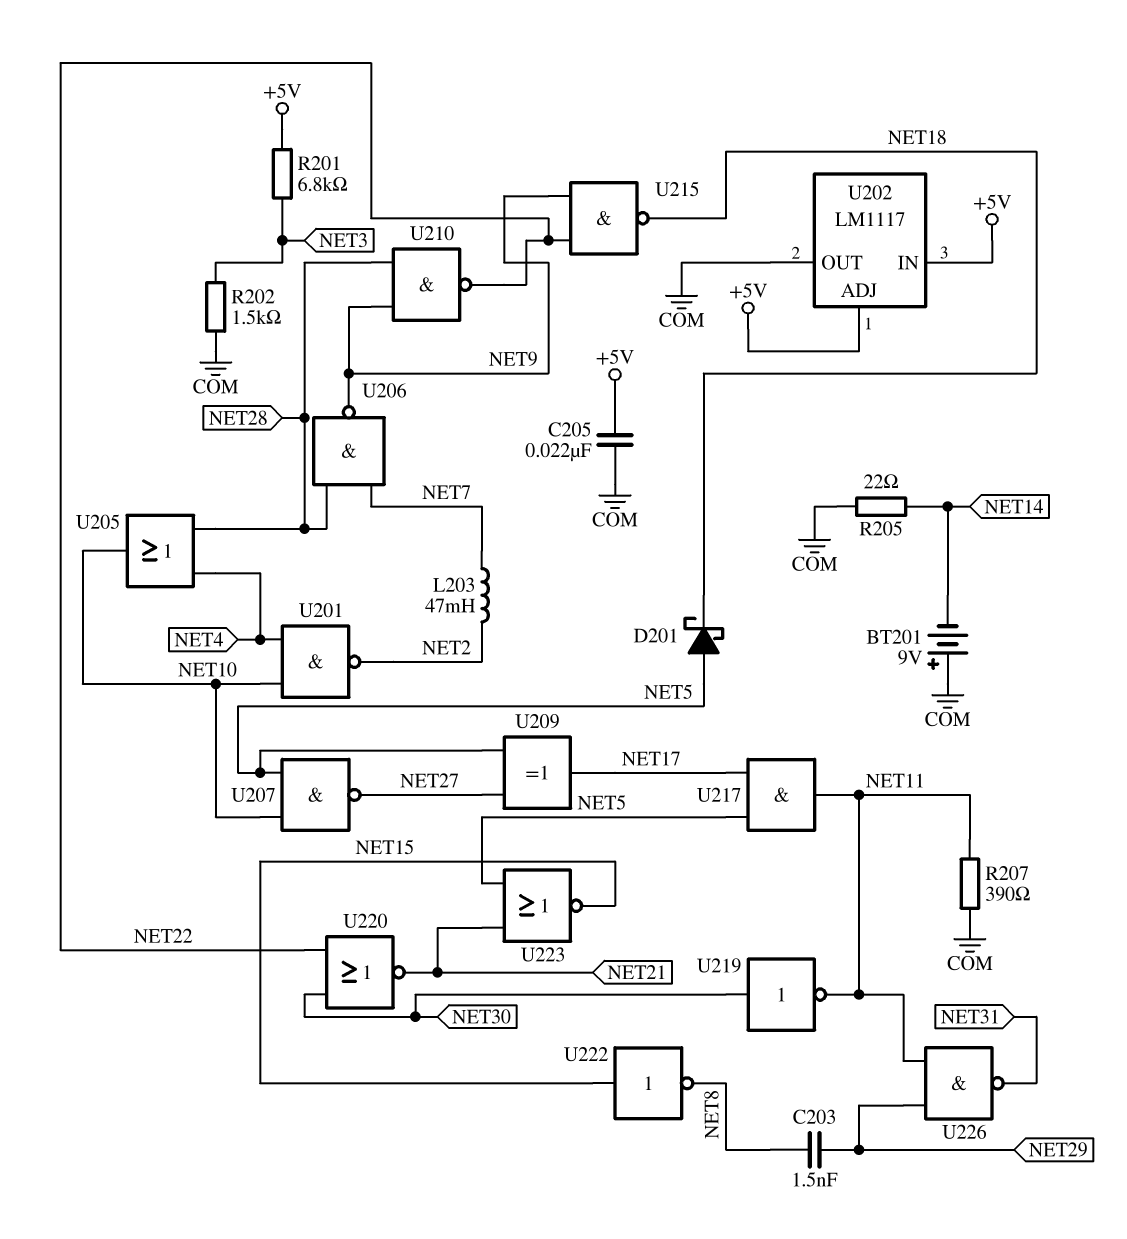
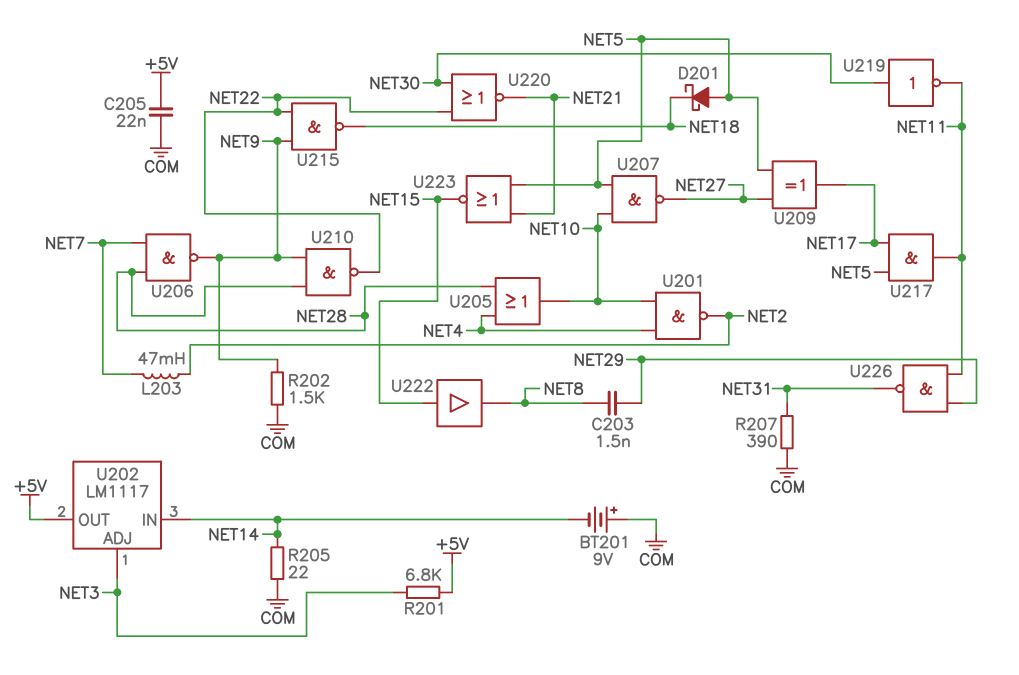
R202: 1.5k (COM, NET3) -> 1.5k (COM, NET9)
R207: 390 (COM, NET11) -> 390 (COM, NET31)
U202 pin ADJ: +5V -> NET3
U202 pin IN: +5V -> NET14
U202 pin OUT: COM -> +5V
U222: NOT (in NET15, out NET8) -> buffer (in NET15, out NET8)

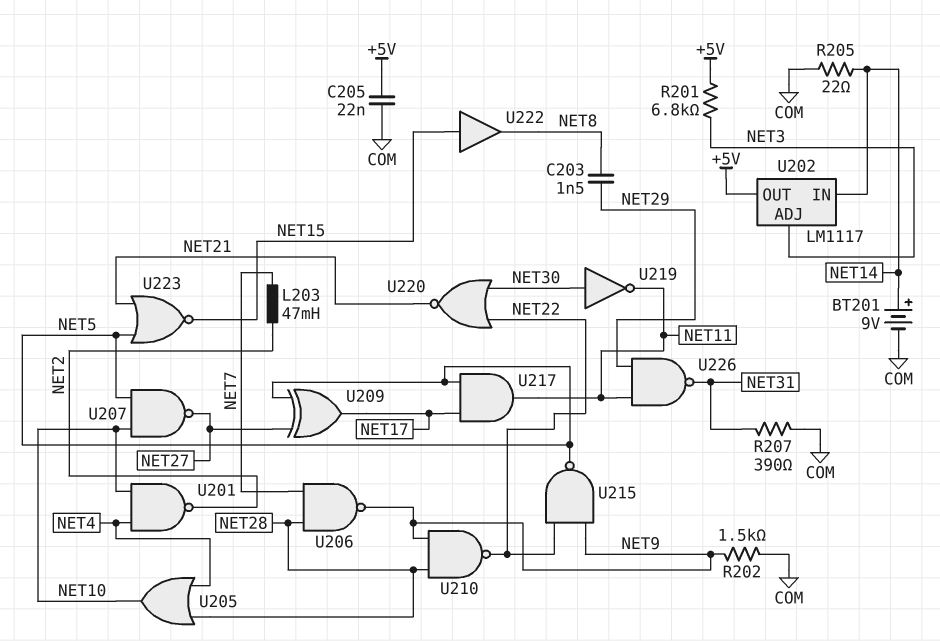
BT201: 9V (plus COM, minus NET14) -> 9V (plus NET14, minus COM)
D201: schottky (A NET5, K NET18) -> none
U215: NAND (in NET9, in NET22, out NET18) -> NAND (in NET9, in NET22, out NET5)

